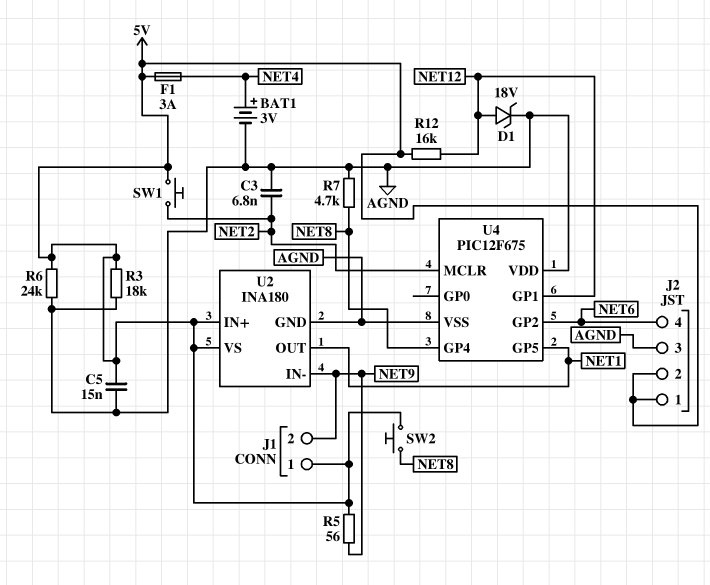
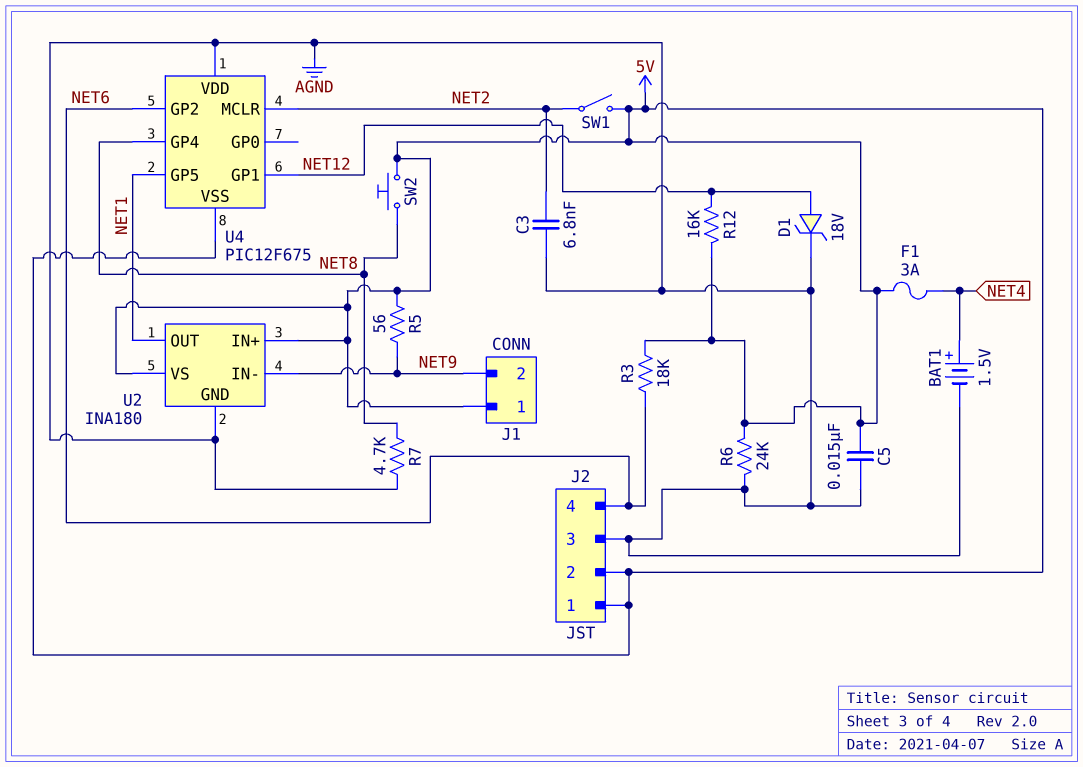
BAT1: 3V (plus NET4, minus AGND) -> 1.5V (plus NET4, minus AGND)
R3: 18k (5V, AGND) -> 18k (5V, NET6)
SW1: button (5V, NET2) -> switch (5V, NET2)
U4 pin VSS: AGND -> 5V

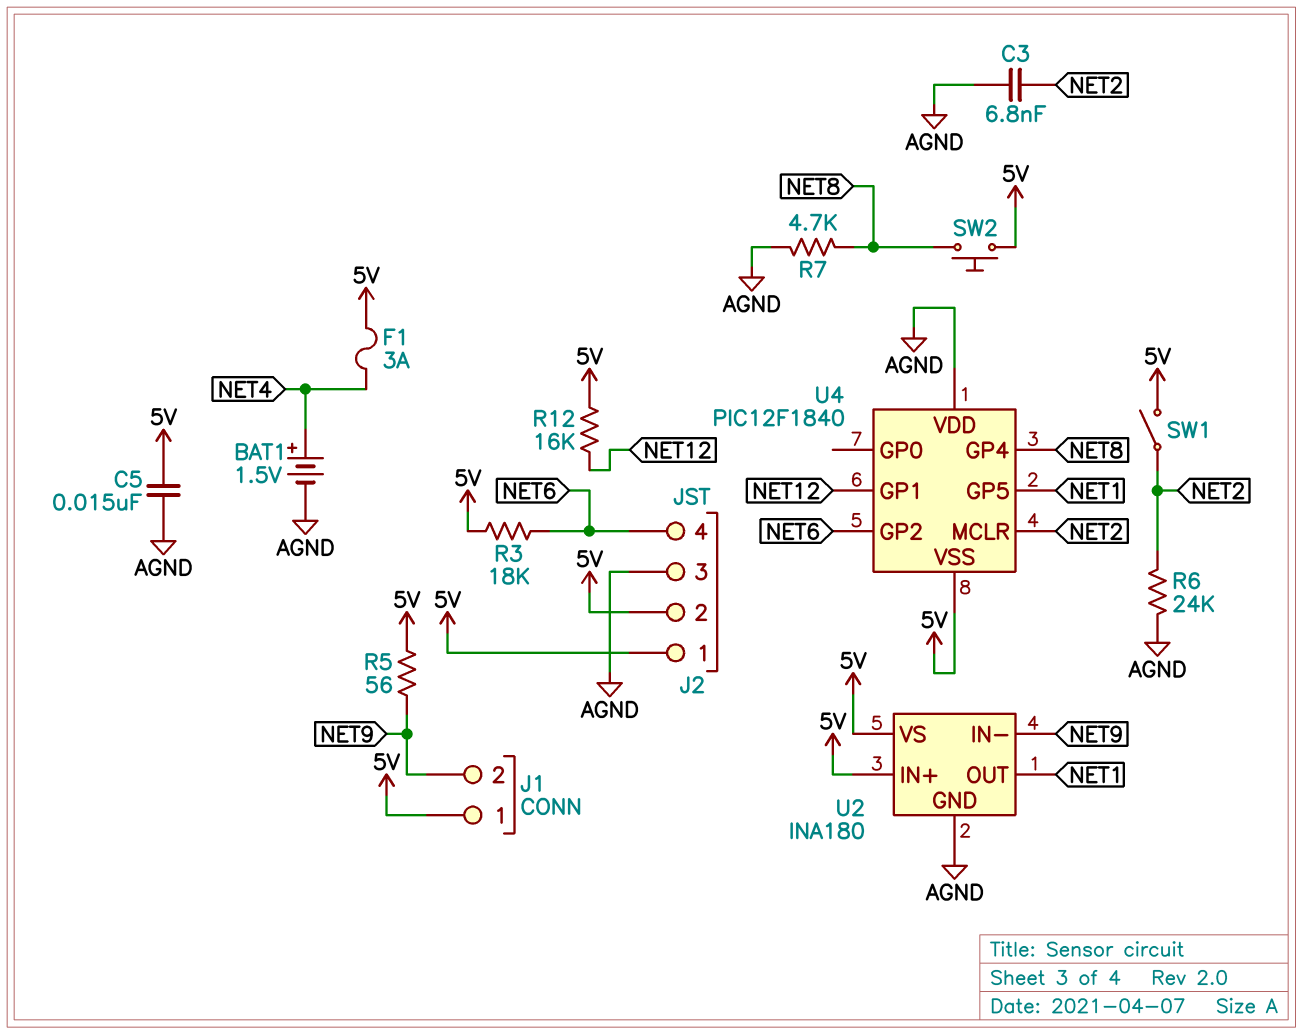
D1: zener 18V (A NET12, K AGND) -> none
R6: 24k (5V, AGND) -> 24k (AGND, NET2)
U4: PIC12F675 -> PIC12F1840

